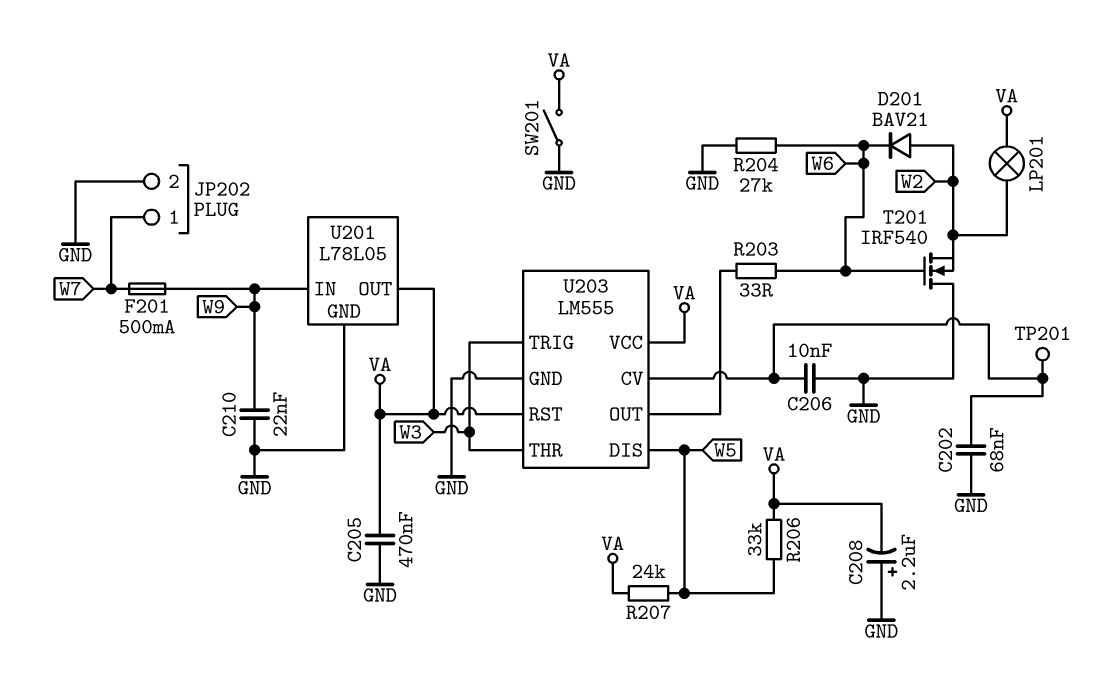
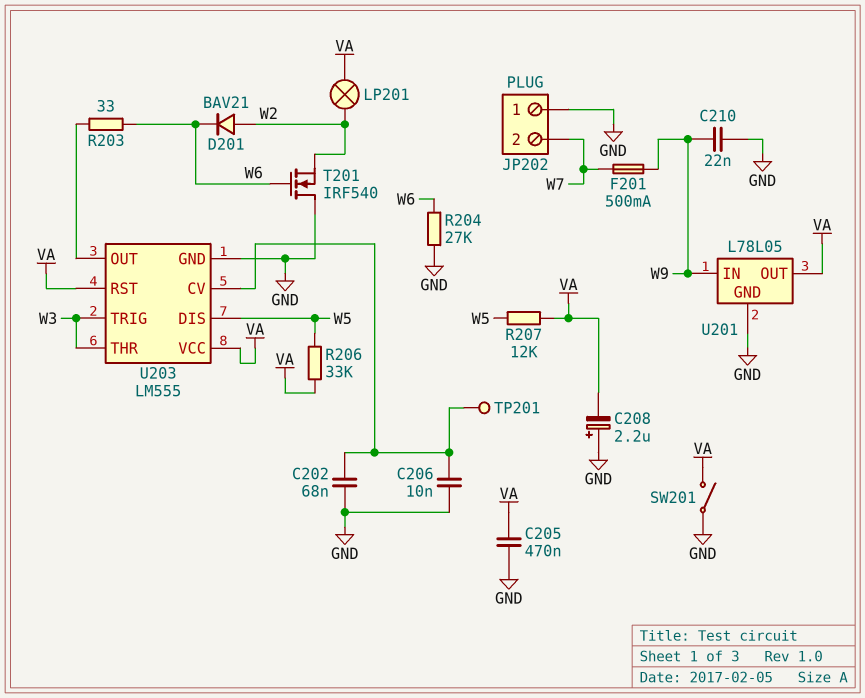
JP202 pin 1: W7 -> GND
JP202 pin 2: GND -> W7
R207: 24k (VA, W5) -> 12k (VA, W5)

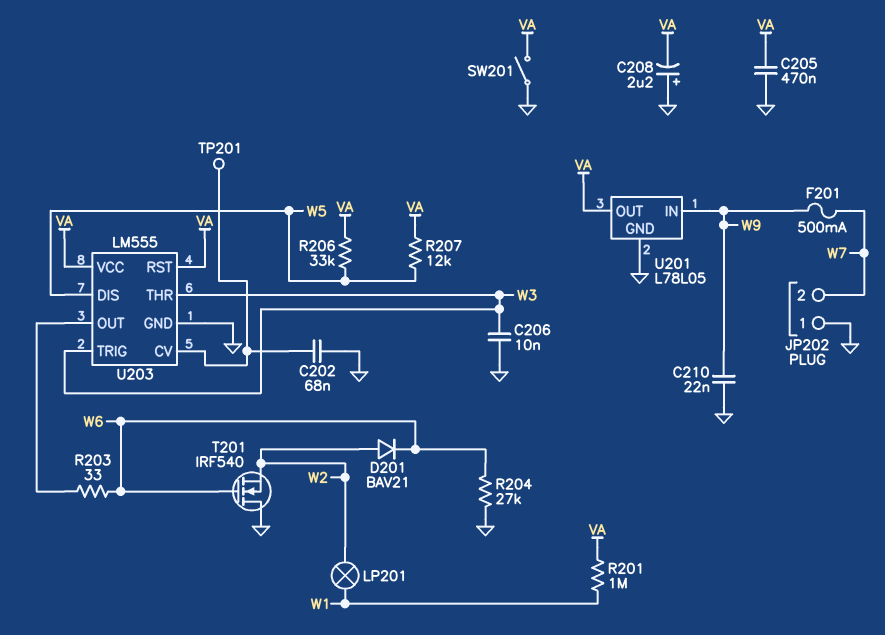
C206: 10nF (GND, U203/CV) -> 10nF (GND, W3)
LP201: lamp (VA, W2) -> lamp (W1, W2)
R201: none -> 1M (VA, W1)

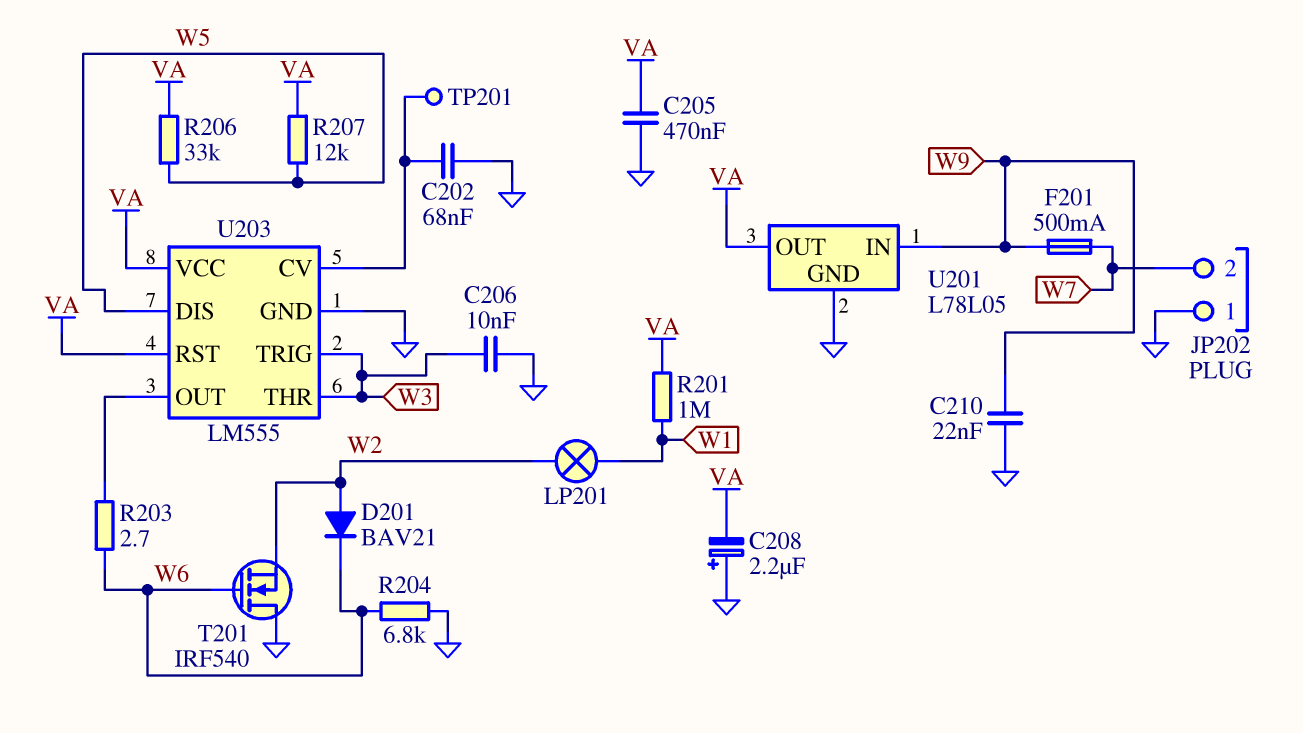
R203: 33 (U203/OUT, W6) -> 2.7 (U203/OUT, W6)
R204: 27k (GND, W6) -> 6.8k (GND, W6)
SW201: switch (GND, VA) -> none

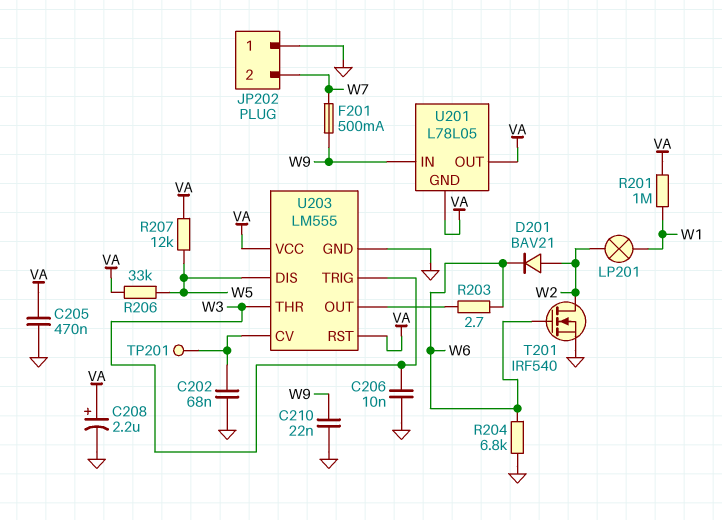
C208: 2.2uF (plus GND, minus VA) -> 2.2uF (plus VA, minus GND)
T201: NMOS IRF540 (G W6, D GND, S W2) -> NMOS IRF540 (G W6, D W2, S GND)
U201 pin GND: GND -> VA

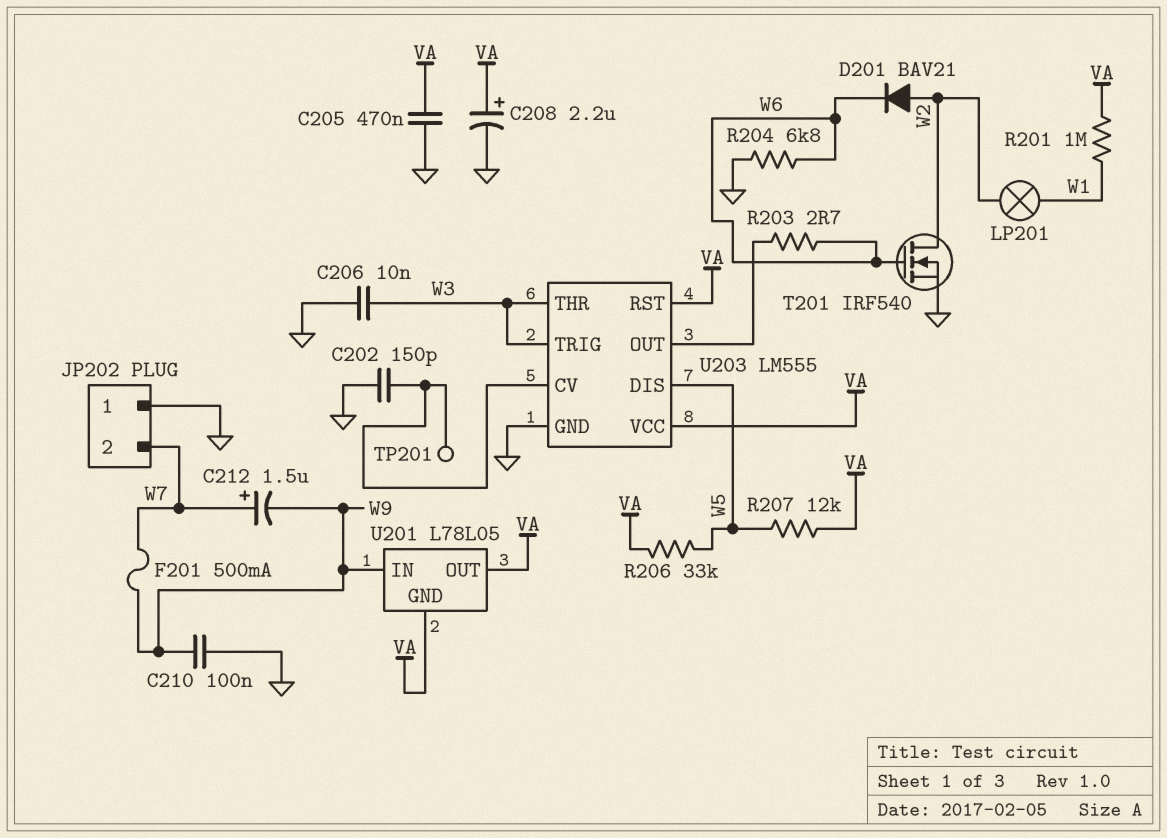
C202: 68nF (GND, U203/CV) -> 150pF (GND, U203/CV)
C210: 22nF (GND, W9) -> 100nF (GND, W9)
C212: none -> 1.5uF (plus W7, minus W9)

